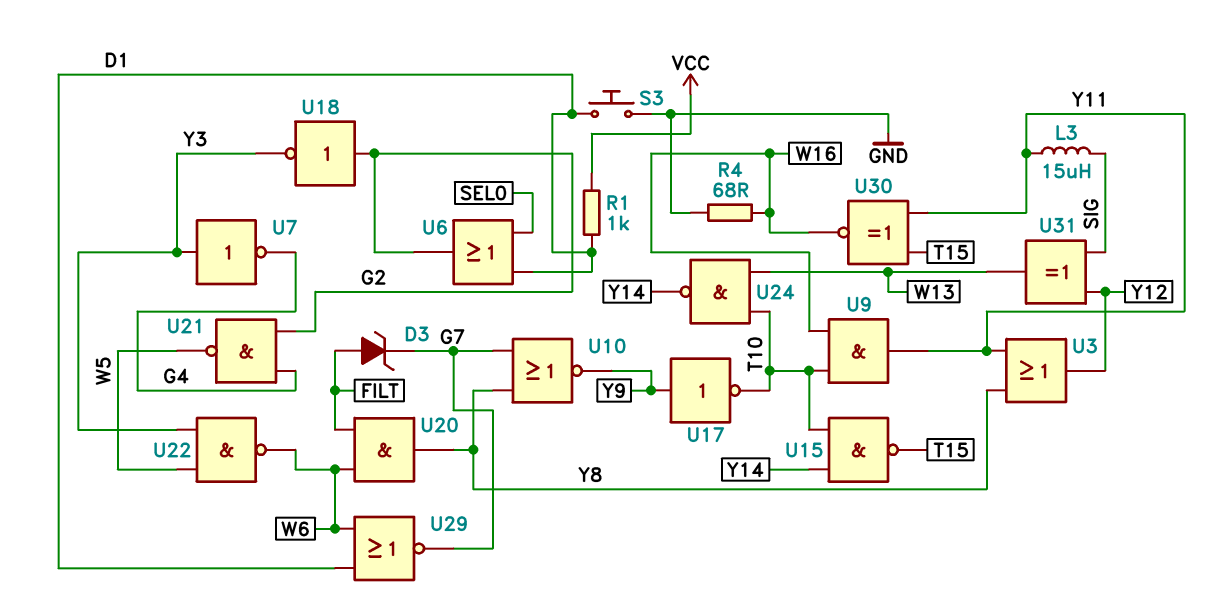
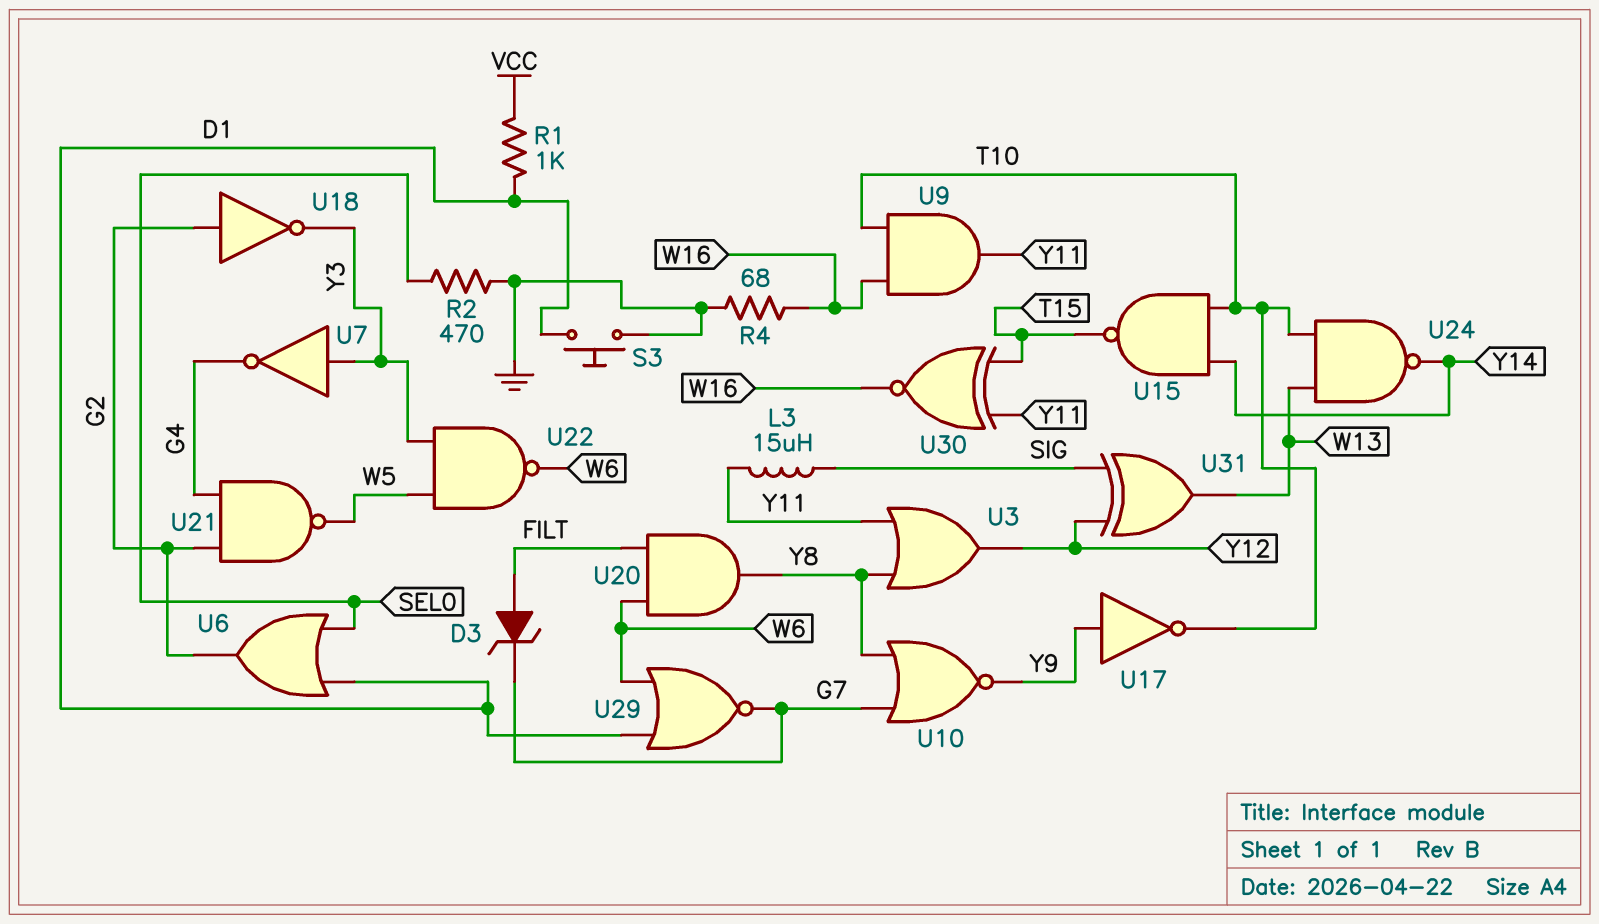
R2: none -> 470 (GND, SEL0)

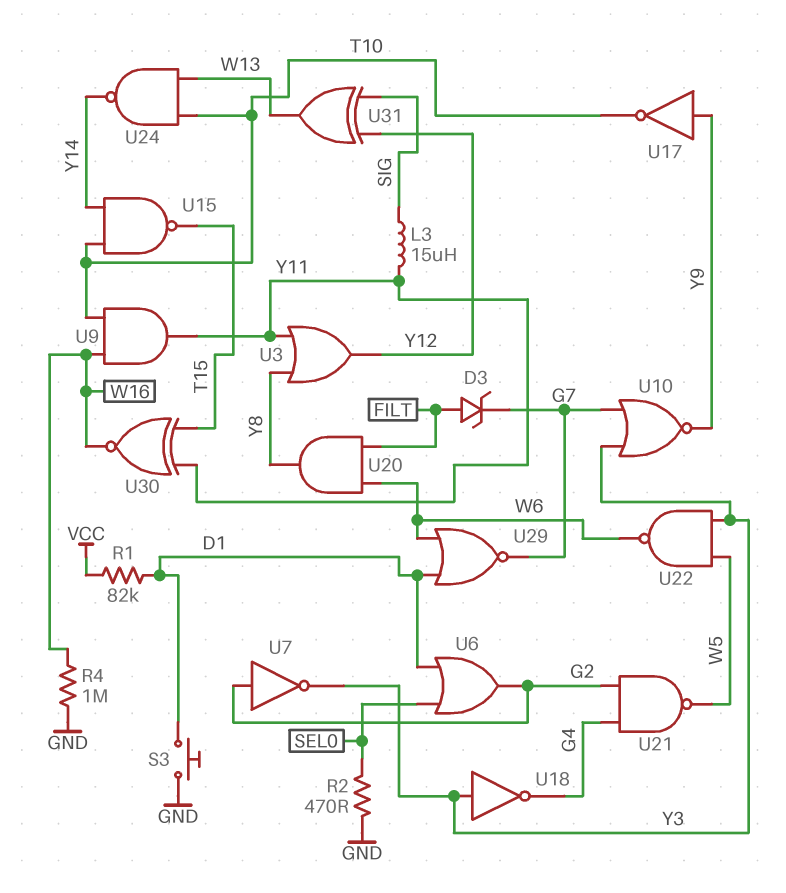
R1: 1k (D1, VCC) -> 82k (D1, VCC)
R4: 68 (GND, W16) -> 1M (GND, W16)
U7: NOT (in Y3, out G4) -> NOT (in G2, out Y3)
U10: NOR (in G7, in Y8, out Y9) -> NOR (in G7, in Y3, out Y9)
U18: NOT (in G2, out Y3) -> NOT (in Y3, out G4)

